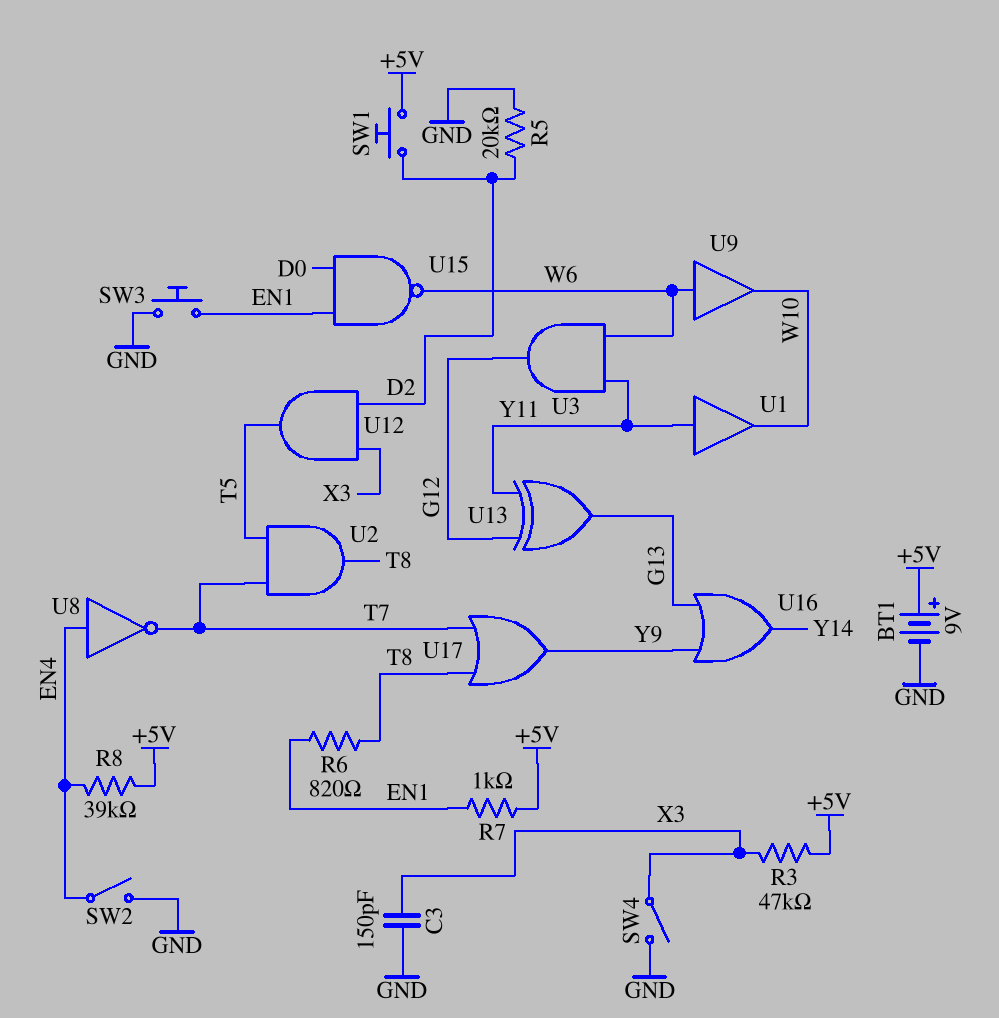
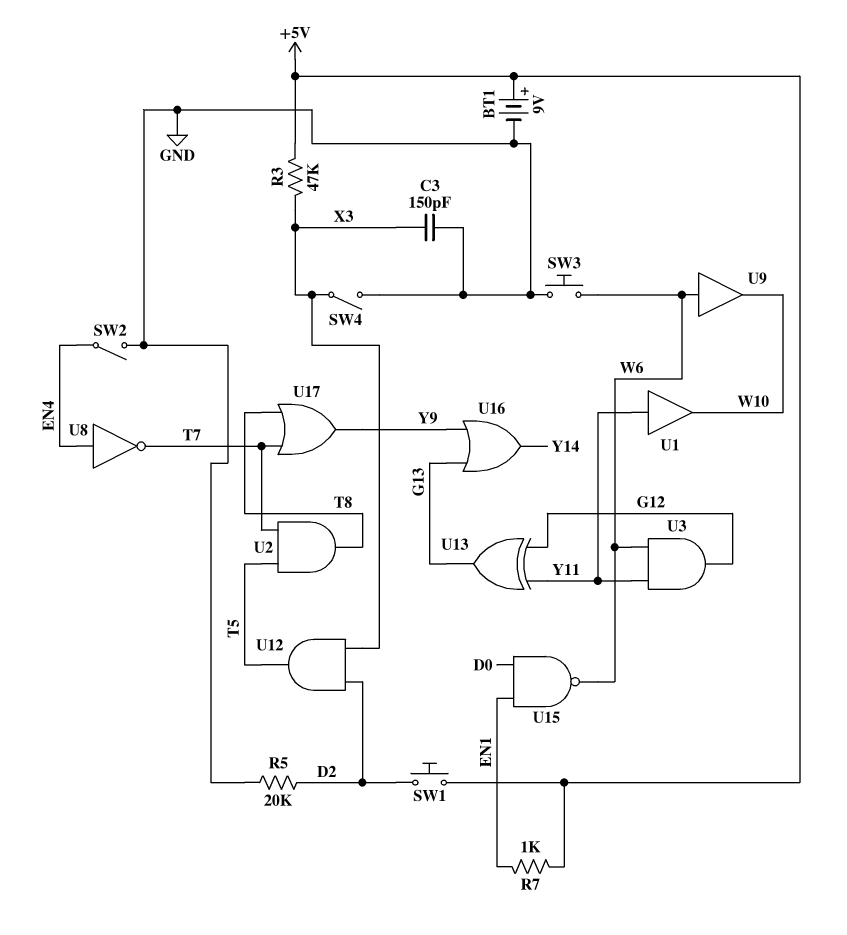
R6: 820 (EN1, T8) -> none
R8: 39k (+5V, EN4) -> none
SW3: button (EN1, GND) -> button (GND, W6)

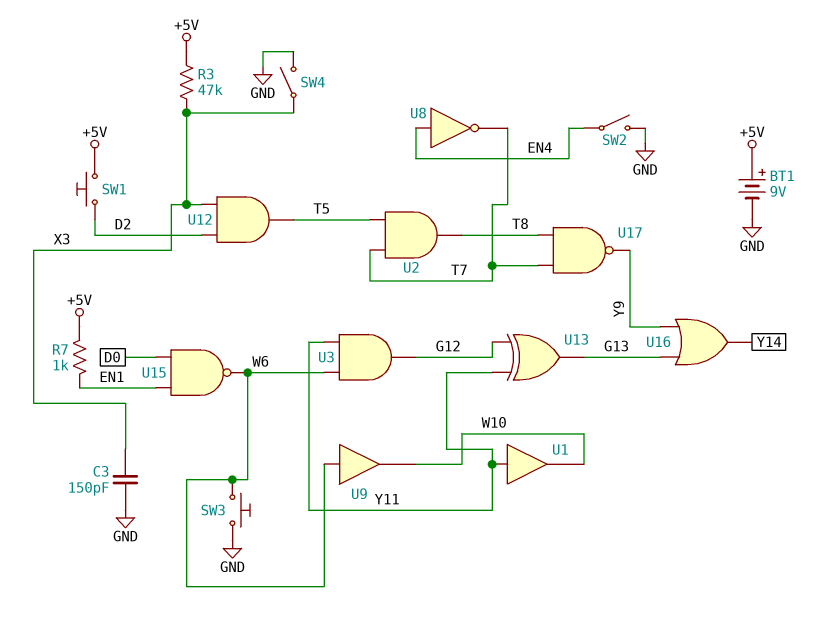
R5: 20k (D2, GND) -> none
U17: OR (in T7, in T8, out Y9) -> NAND (in T7, in T8, out Y9)

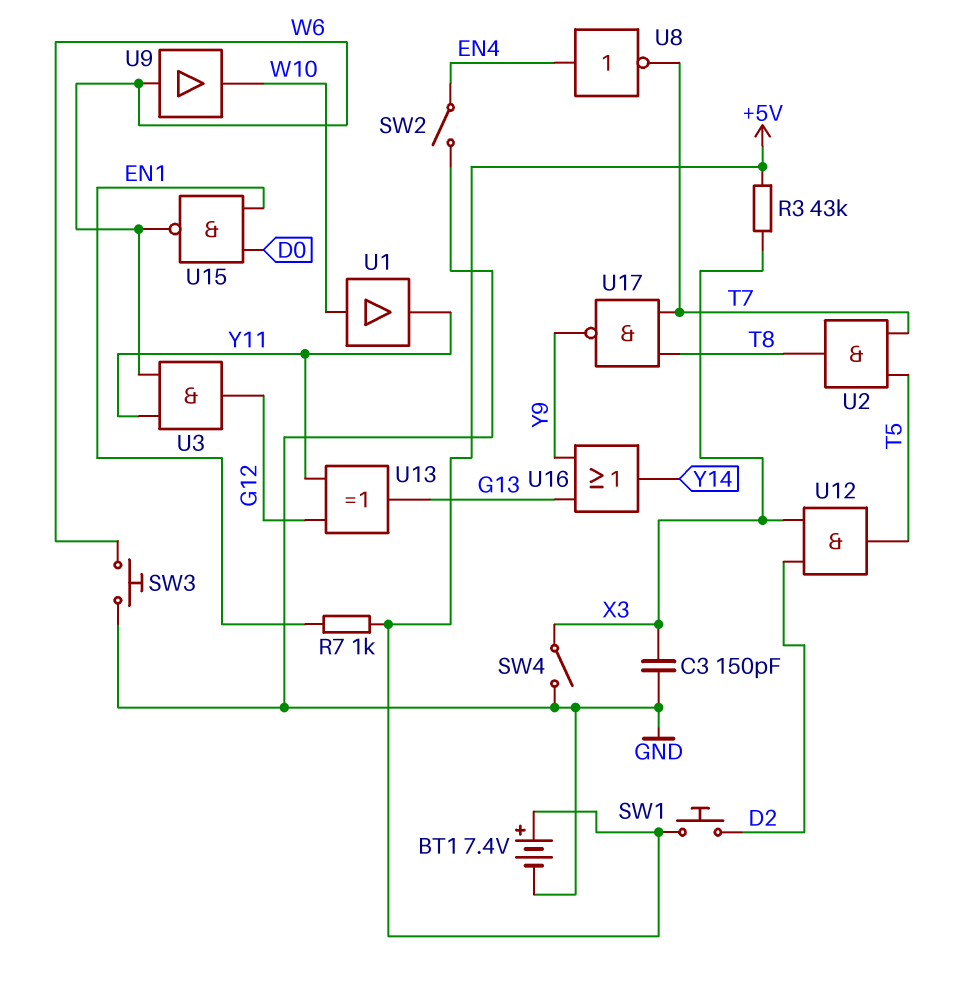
BT1: 9V (plus +5V, minus GND) -> 7.4V (plus +5V, minus GND)
R3: 47k (+5V, X3) -> 43k (+5V, X3)
U1: buffer (in Y11, out W10) -> buffer (in W10, out Y11)

